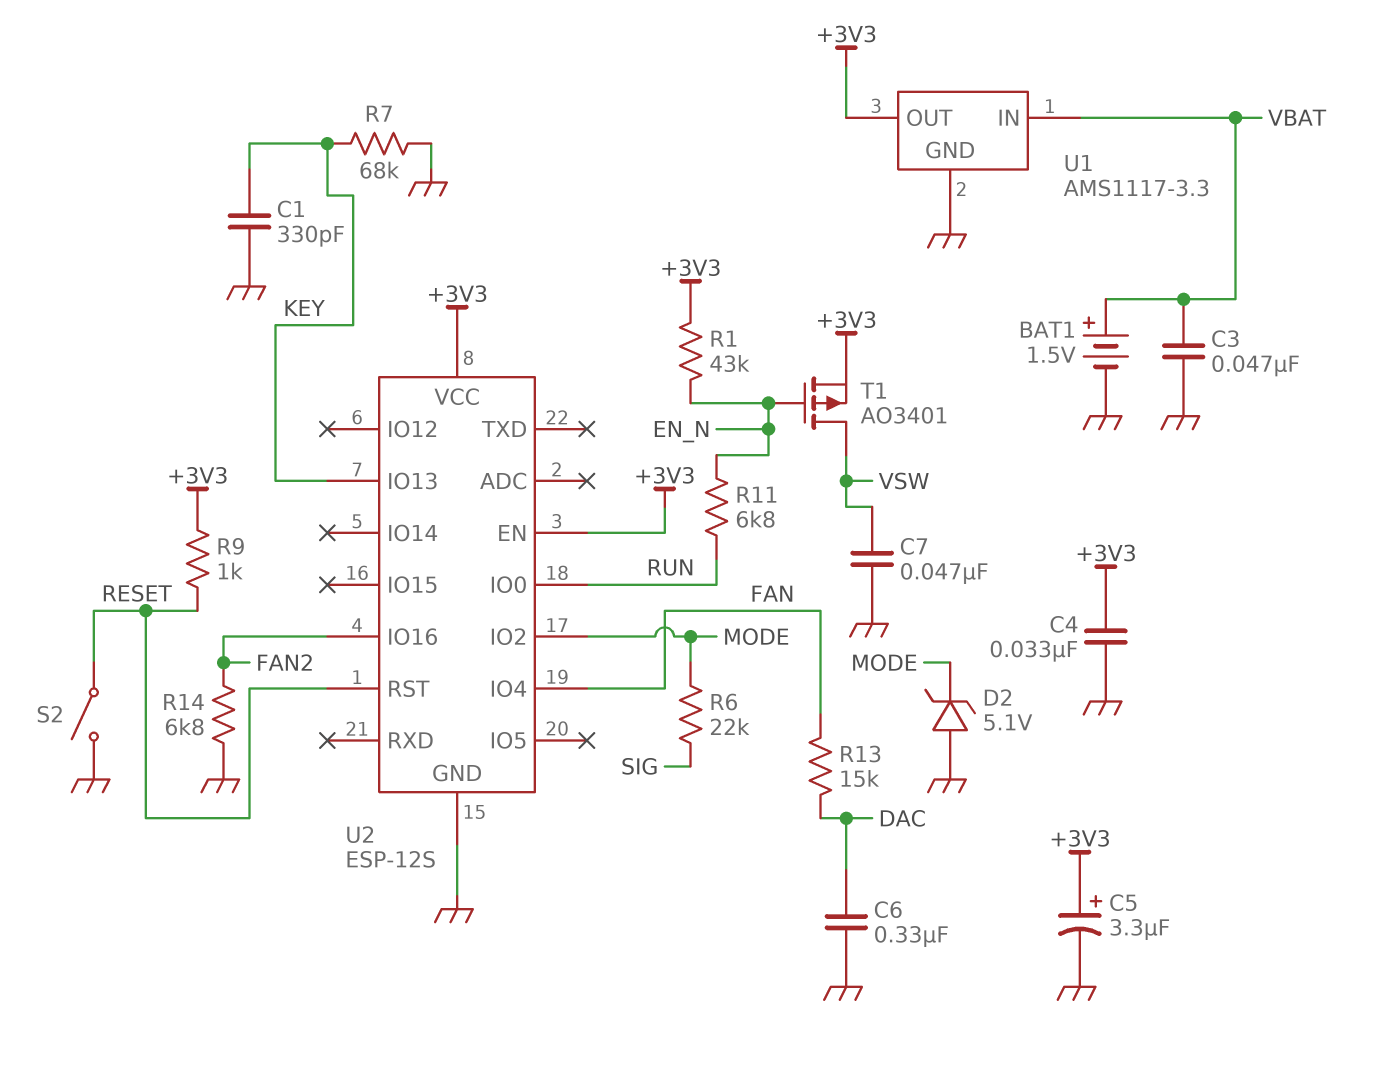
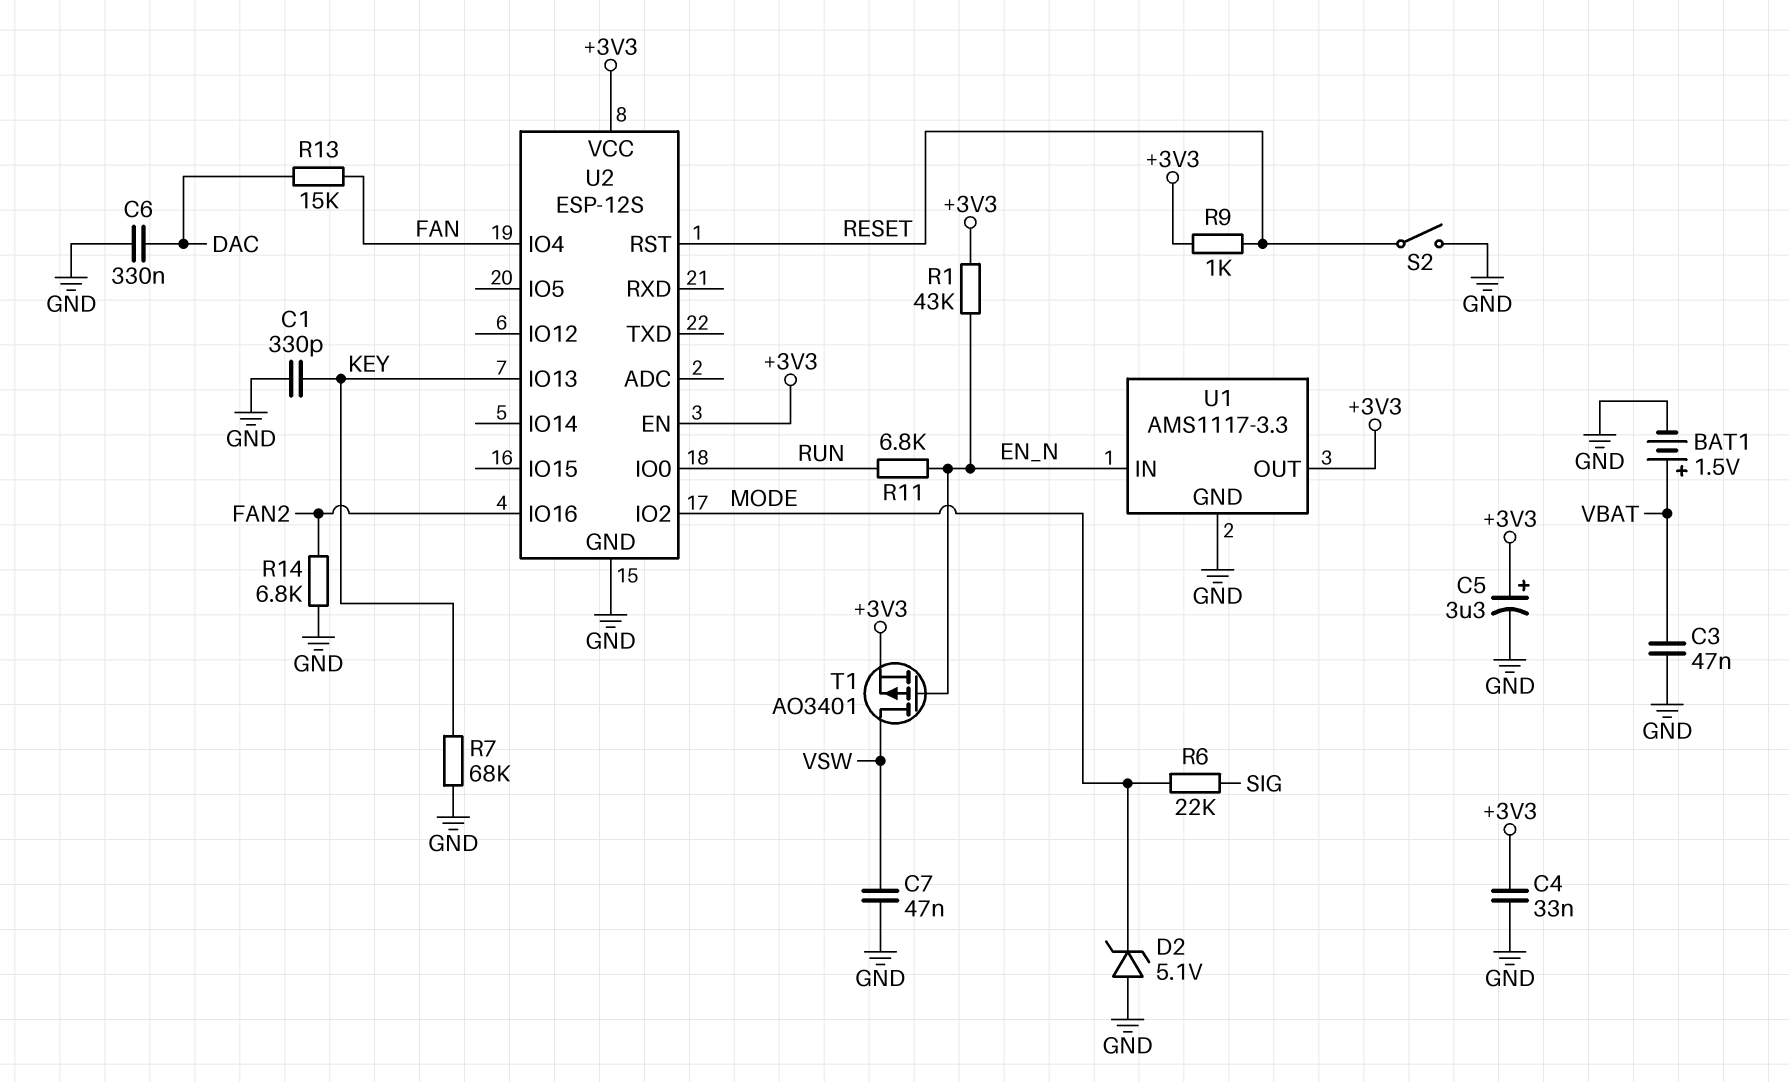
U1 pin IN: VBAT -> EN_N

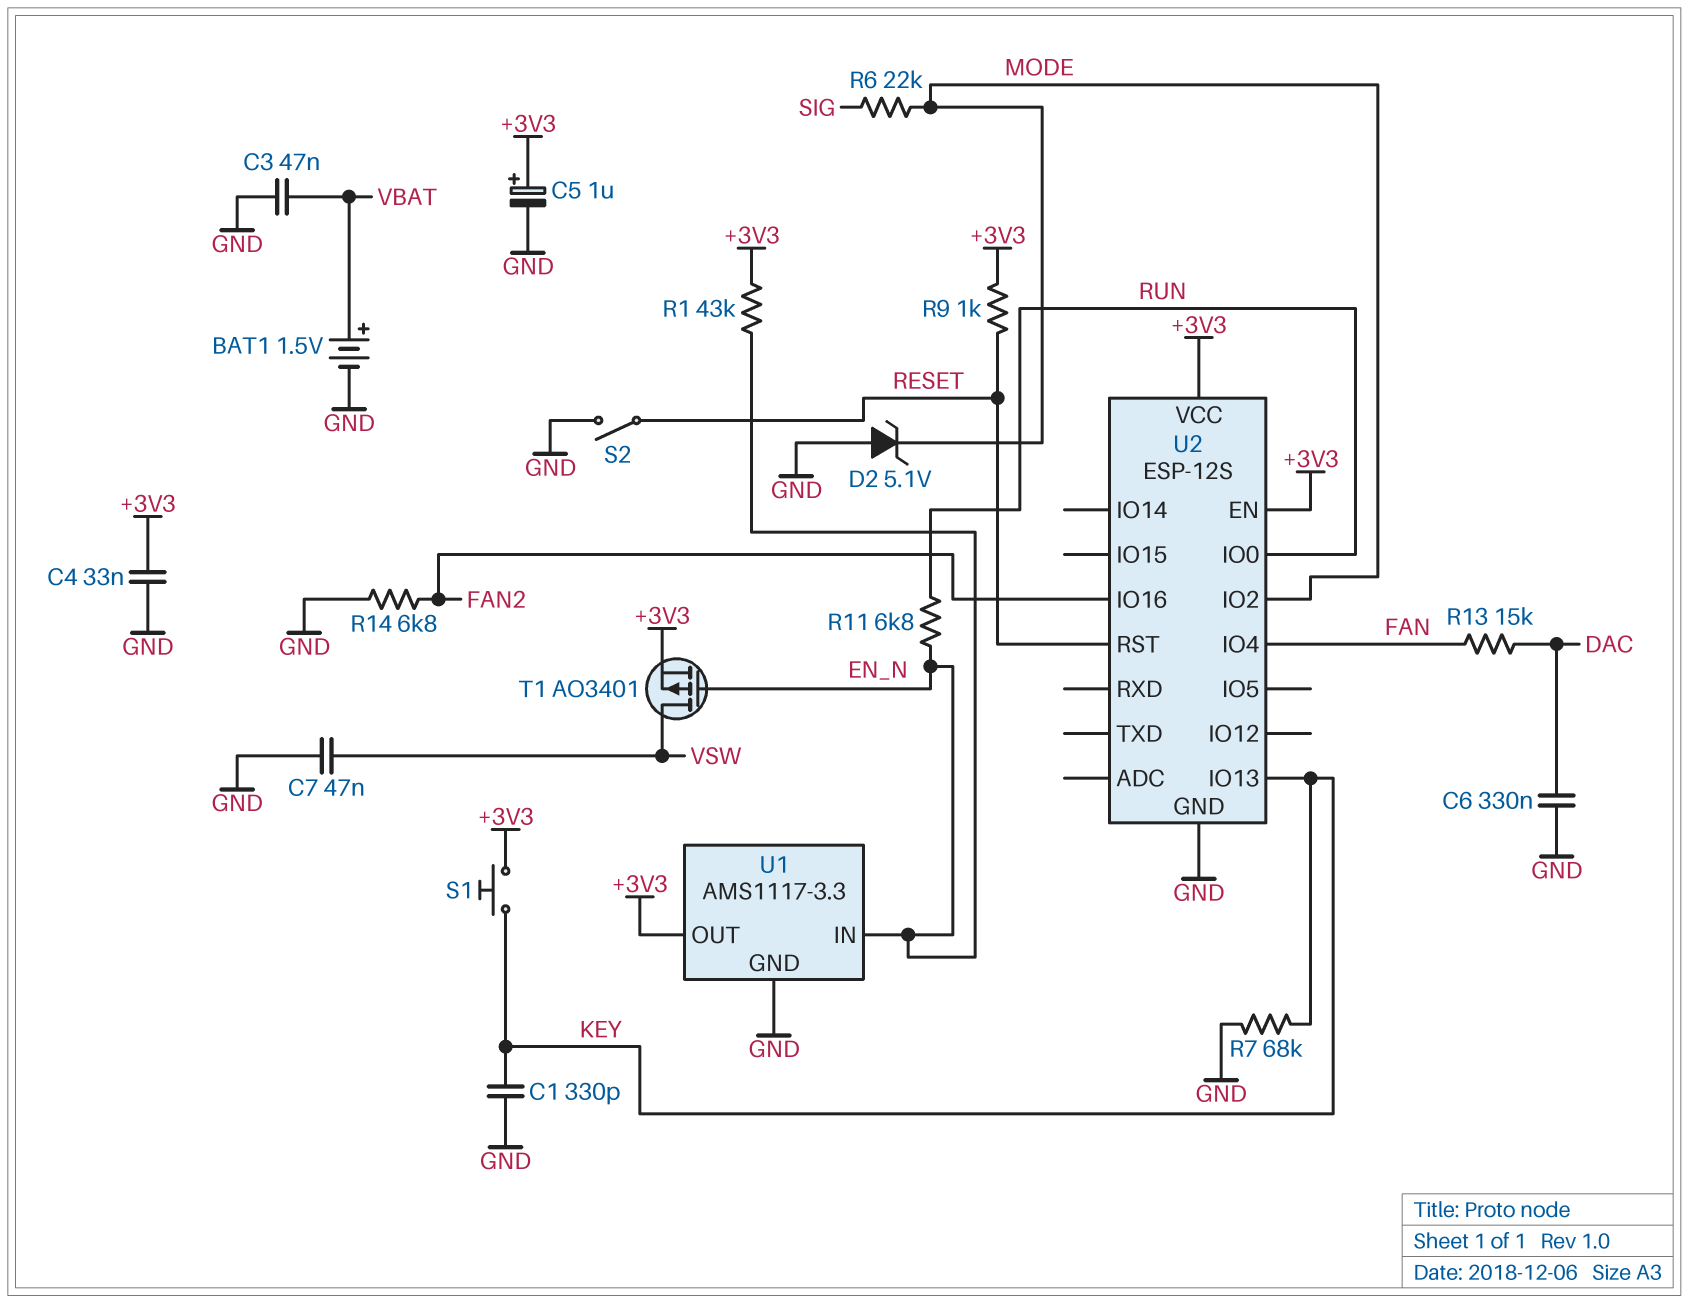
C5: 3.3uF (plus +3V3, minus GND) -> 1uF (plus +3V3, minus GND)
S1: none -> button (+3V3, KEY)

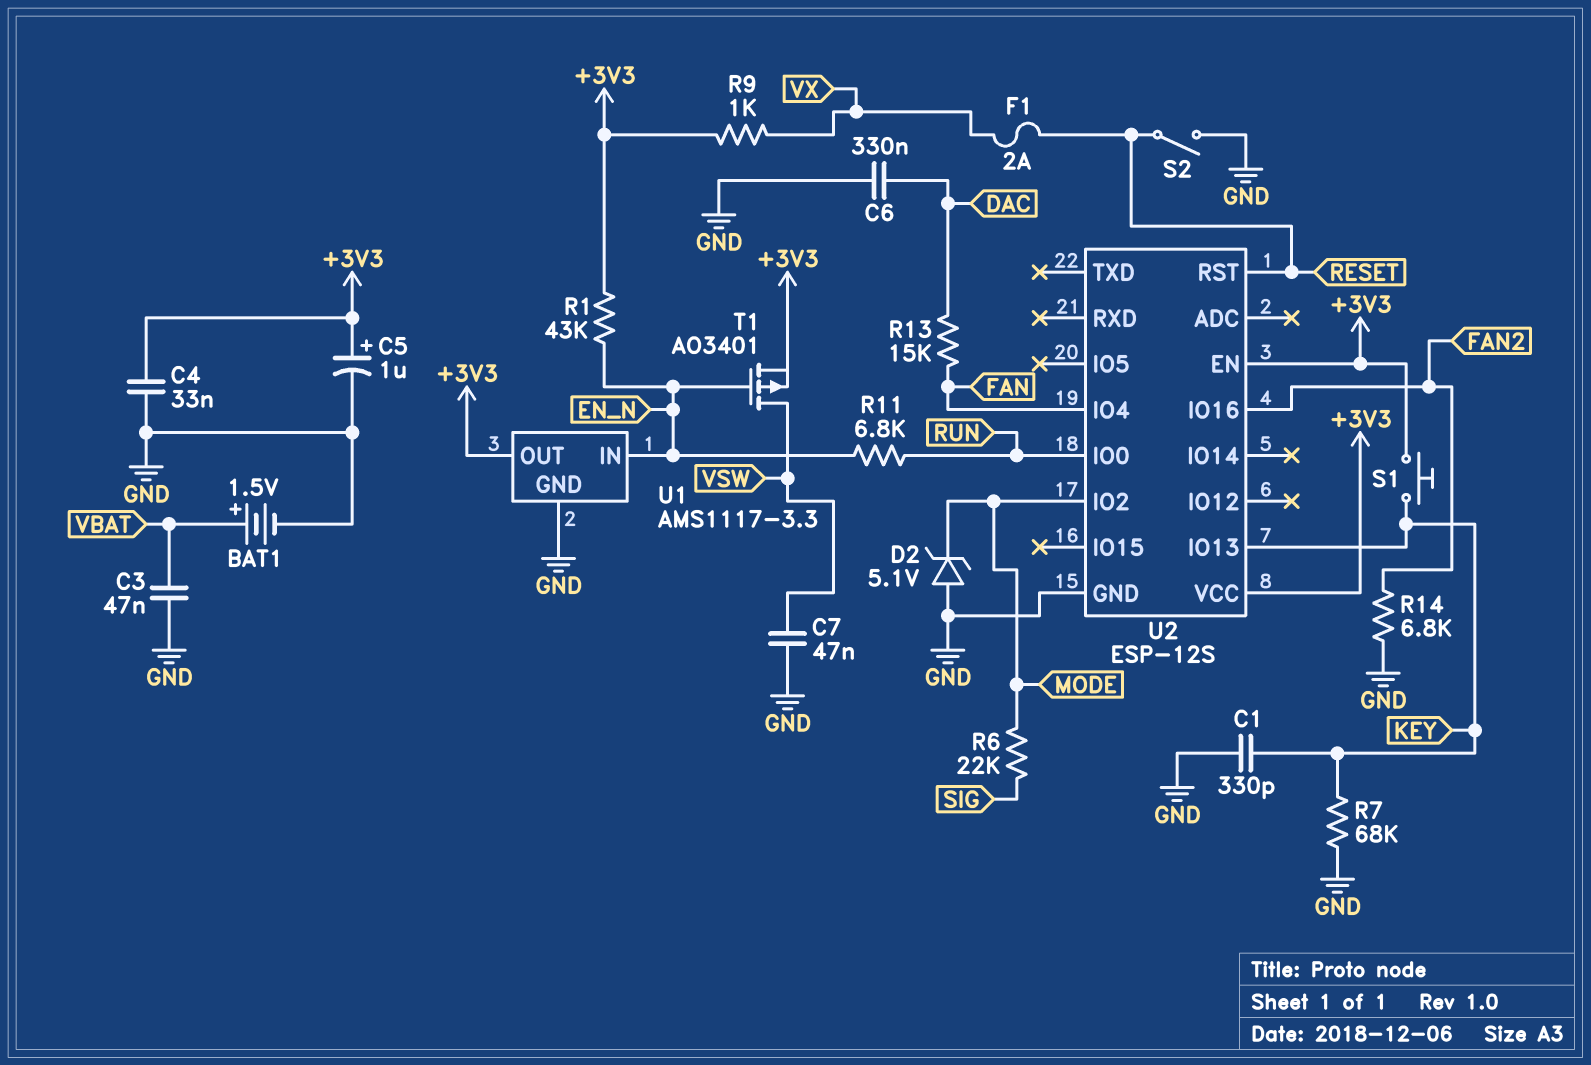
F1: none -> 2A (RESET, VX)
R9: 1k (+3V3, RESET) -> 1k (+3V3, VX)

